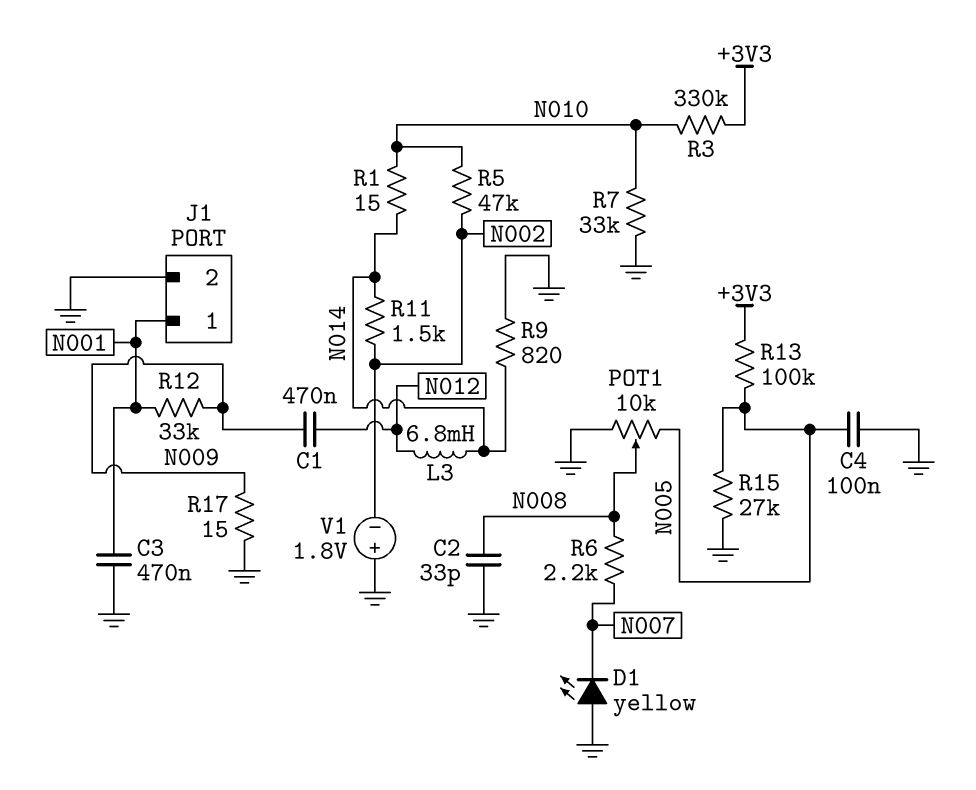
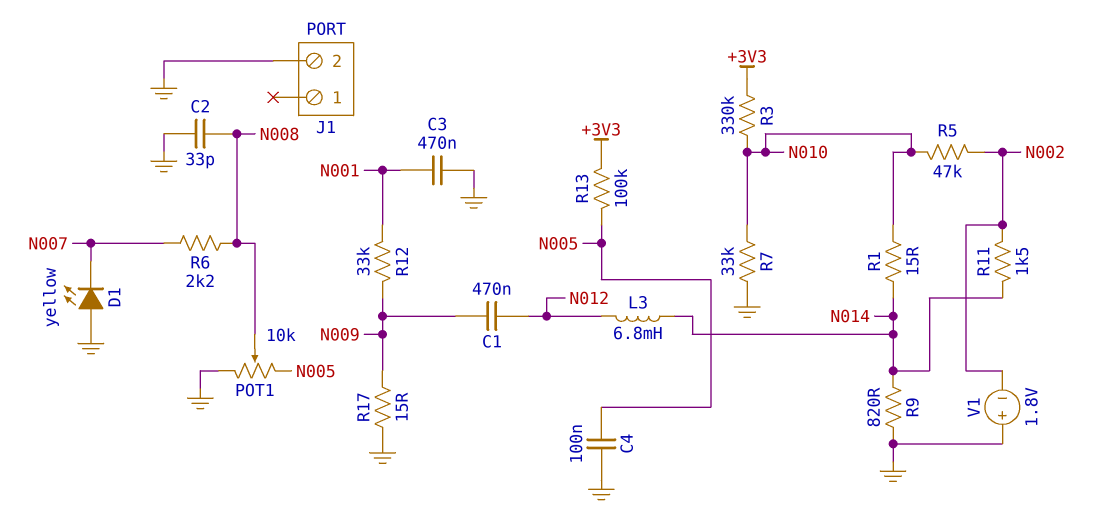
J1 pin 1: N001 -> none
R15: 27k (GND, N005) -> none

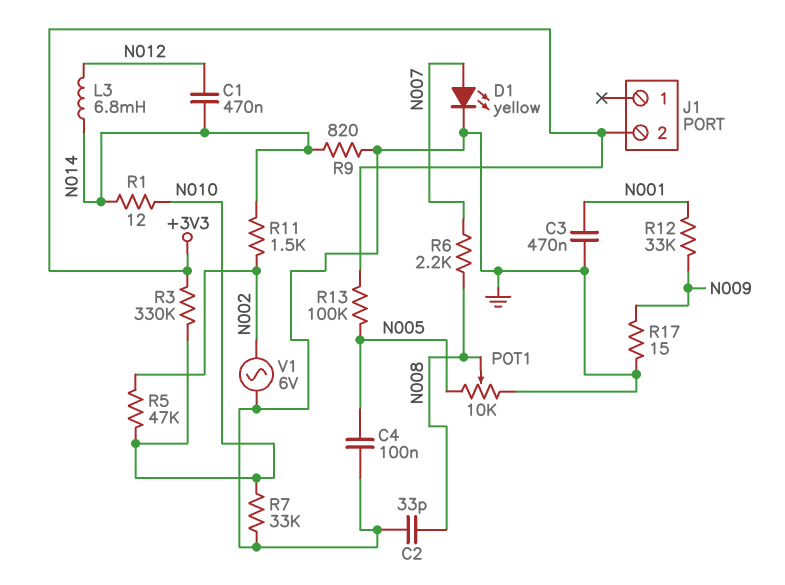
C1: 470nF (N009, N012) -> 470nF (N012, N014)
D1: LED yellow (A GND, K N007) -> LED yellow (A N007, K GND)
J1 pin 2: GND -> +3V3
R1: 15 (N010, N014) -> 12 (N010, N014)
V1: 1.8V (plus GND, minus N002) -> AC 6V (GND, N002)

